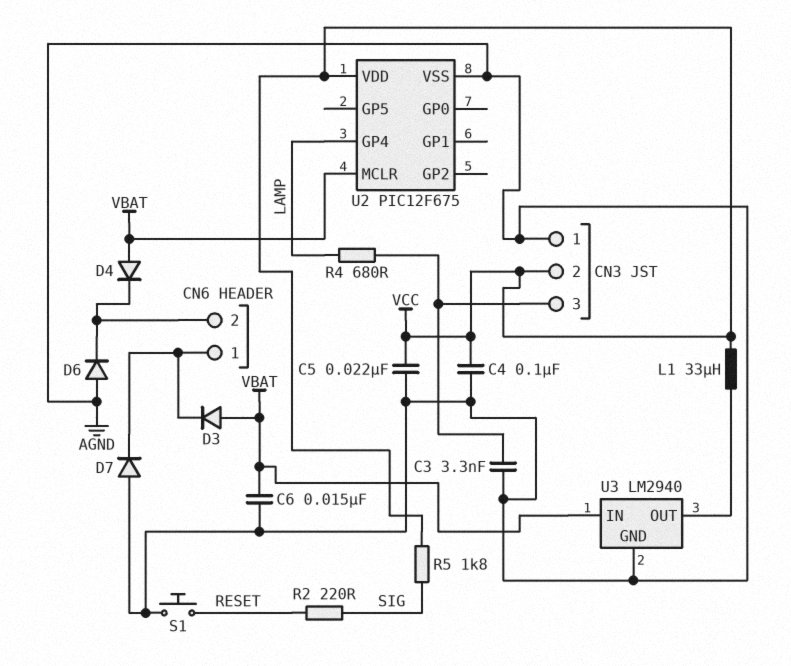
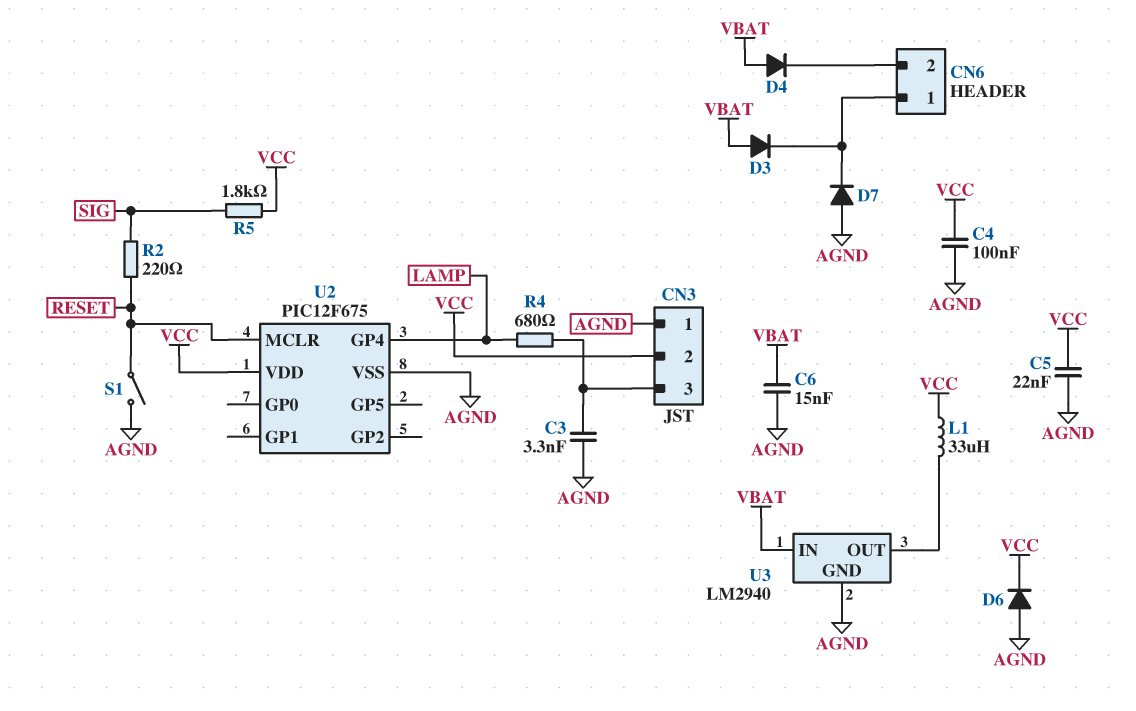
D6: diode (A AGND, K CN6/2) -> diode (A AGND, K VCC)
S1: button (AGND, RESET) -> switch (AGND, RESET)
U2 pin MCLR: VBAT -> RESET

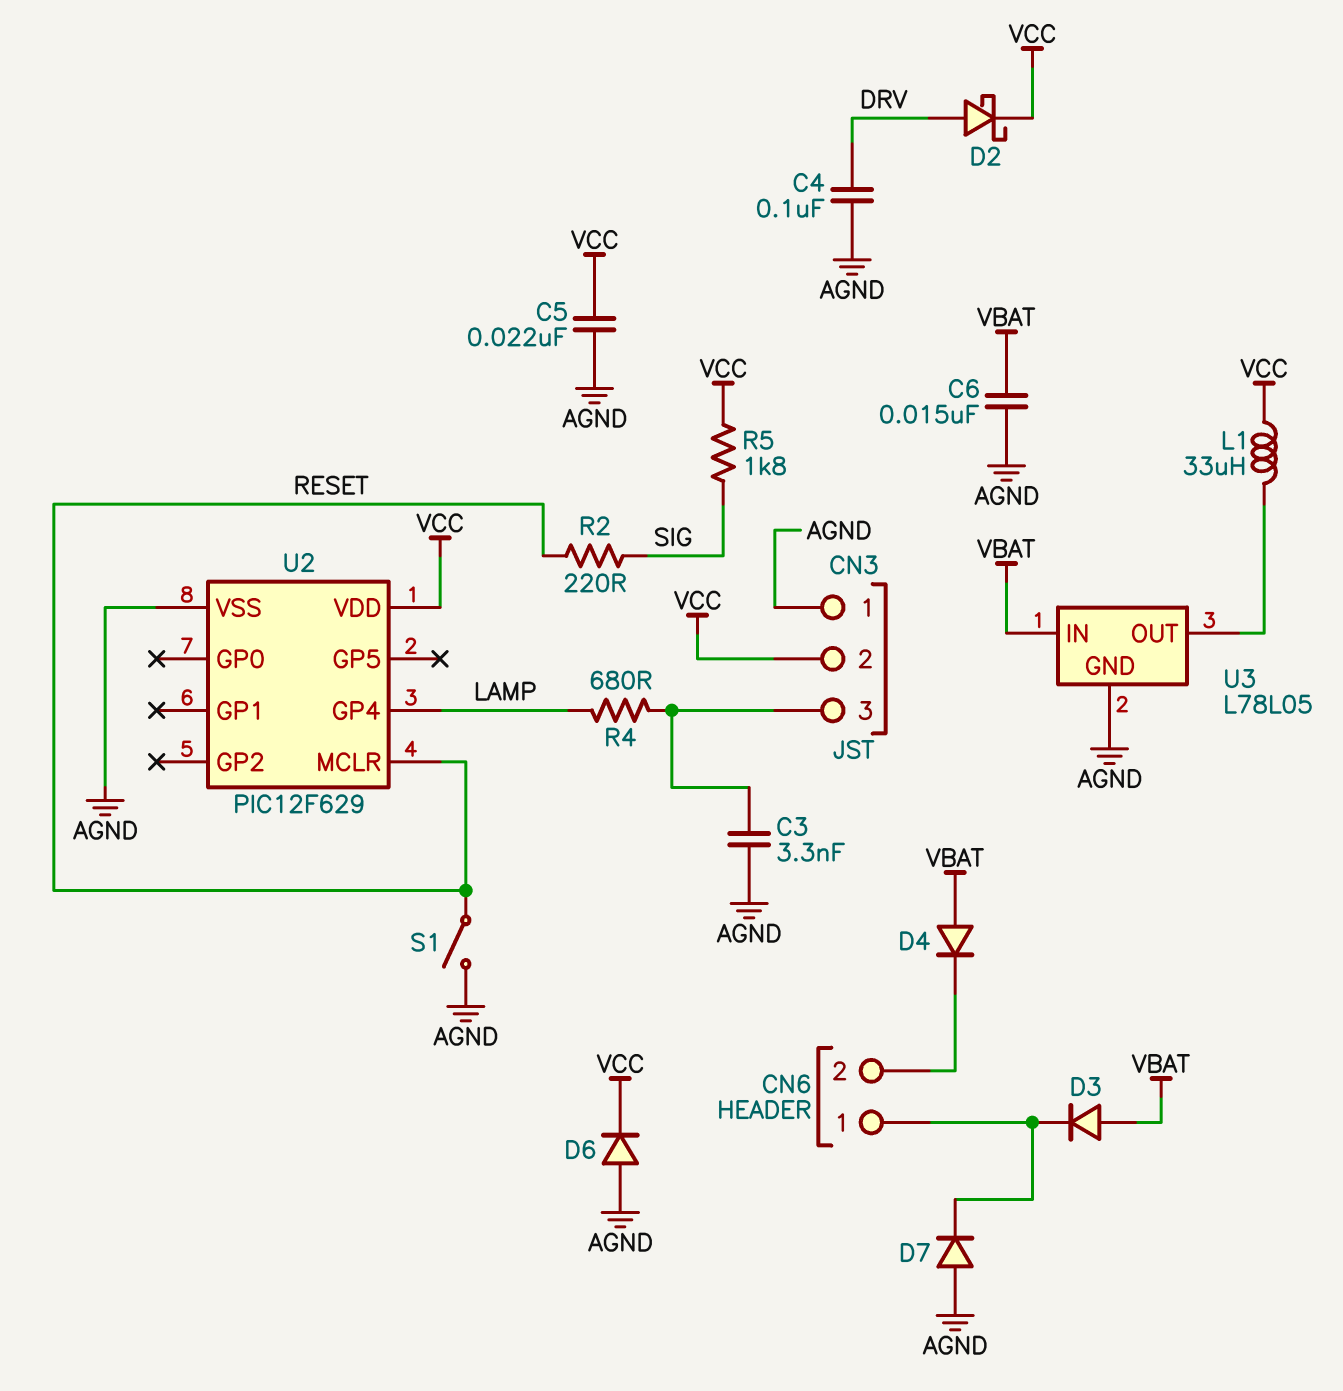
C4: 100nF (AGND, VCC) -> 100nF (AGND, DRV)
D2: none -> schottky (A DRV, K VCC)
U2: PIC12F675 -> PIC12F629
U3: LM2940 -> L78L05

